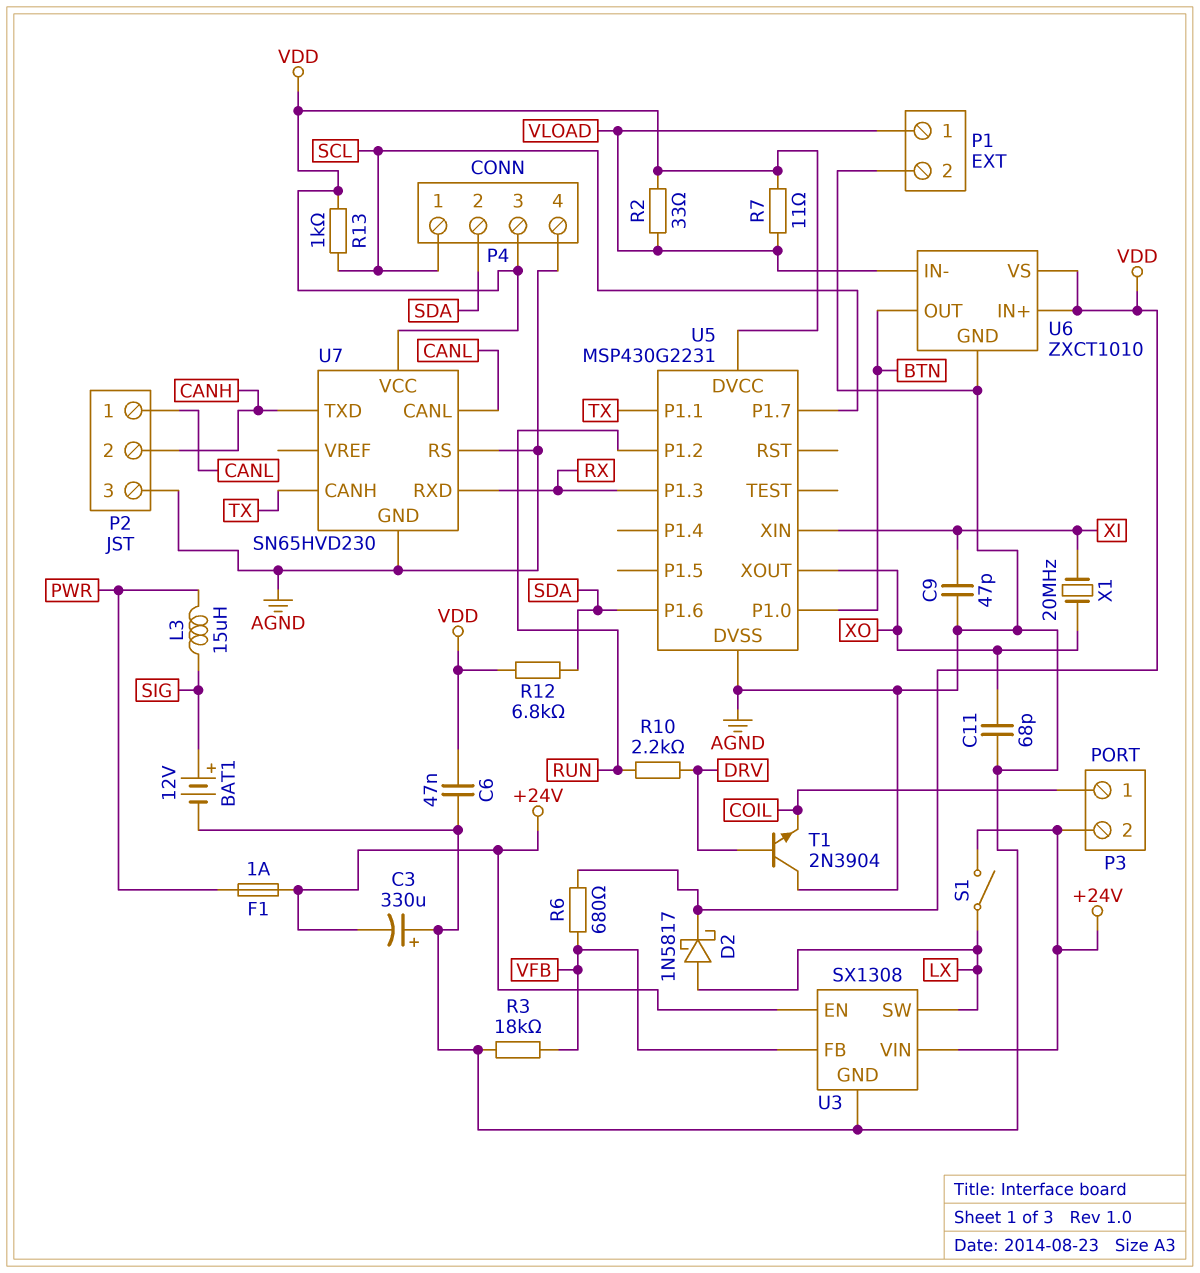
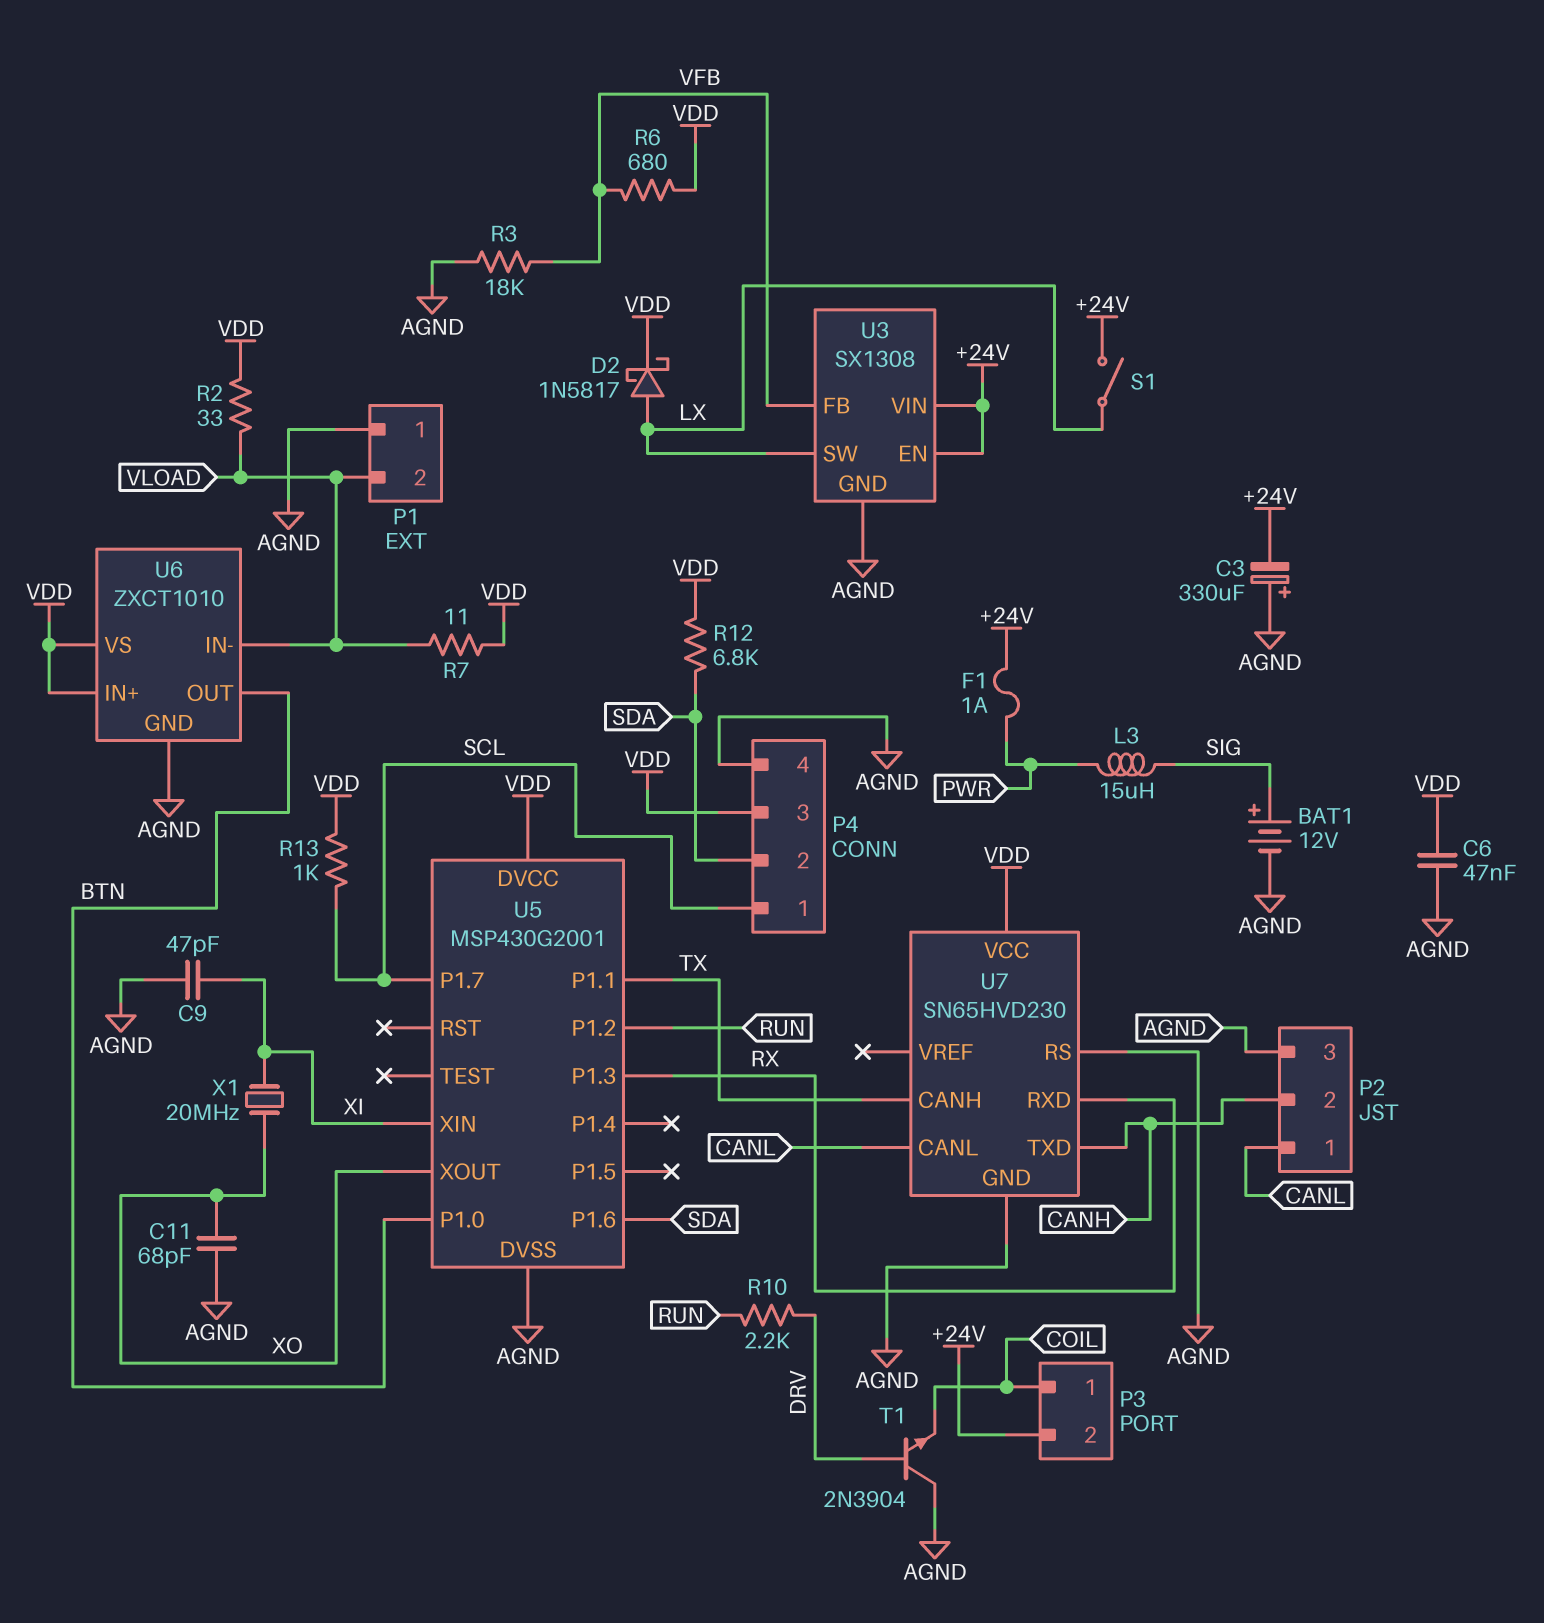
P1 pin 1: VLOAD -> AGND
P1 pin 2: AGND -> VLOAD
U5: MSP430G2231 -> MSP430G2001

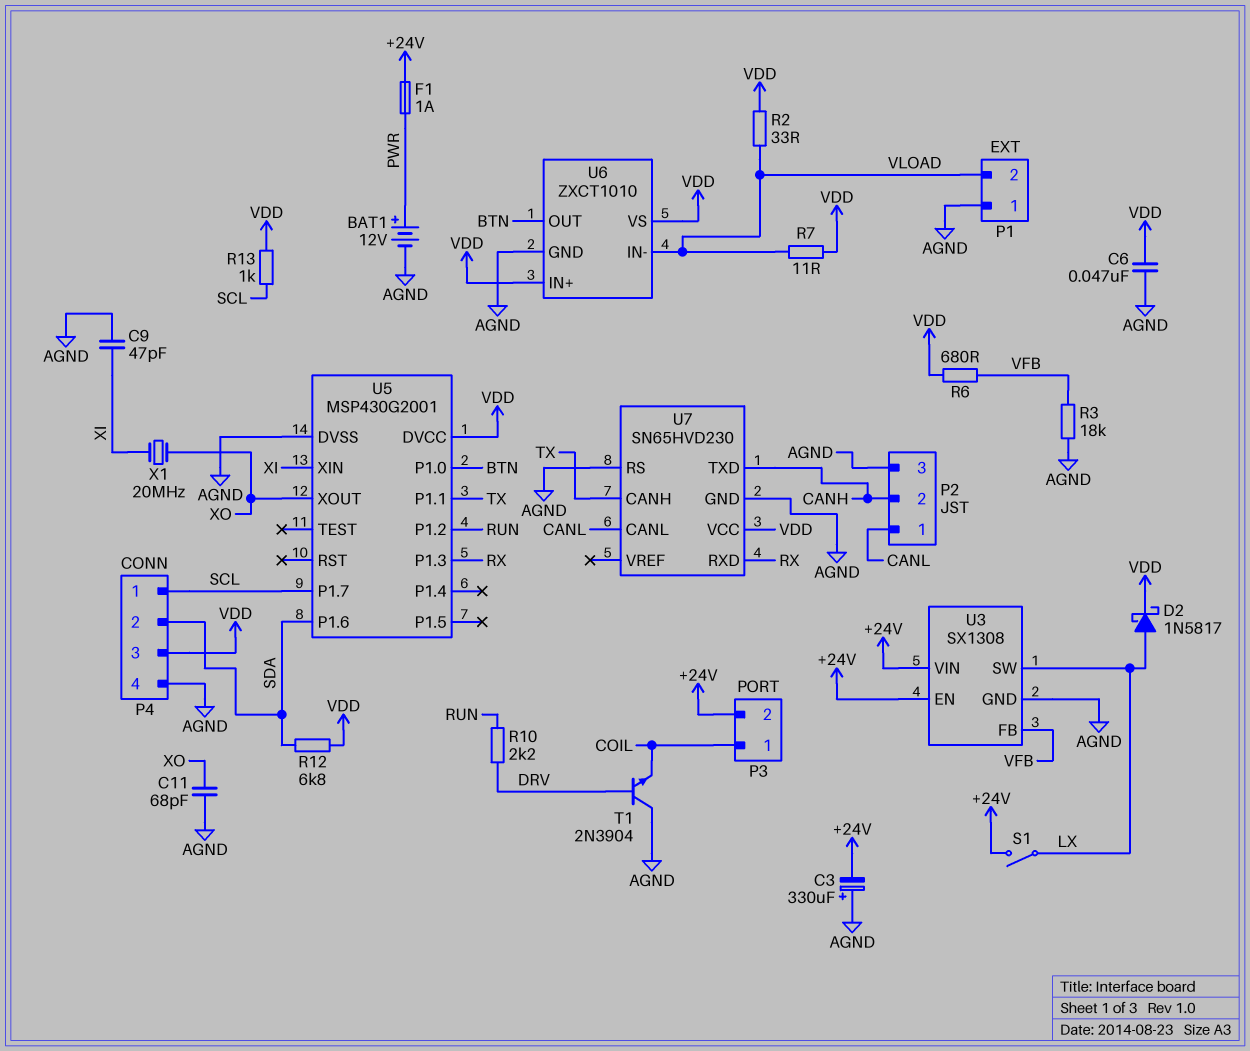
BAT1: 12V (plus SIG, minus AGND) -> 12V (plus PWR, minus AGND)
L3: 15uH (PWR, SIG) -> none

